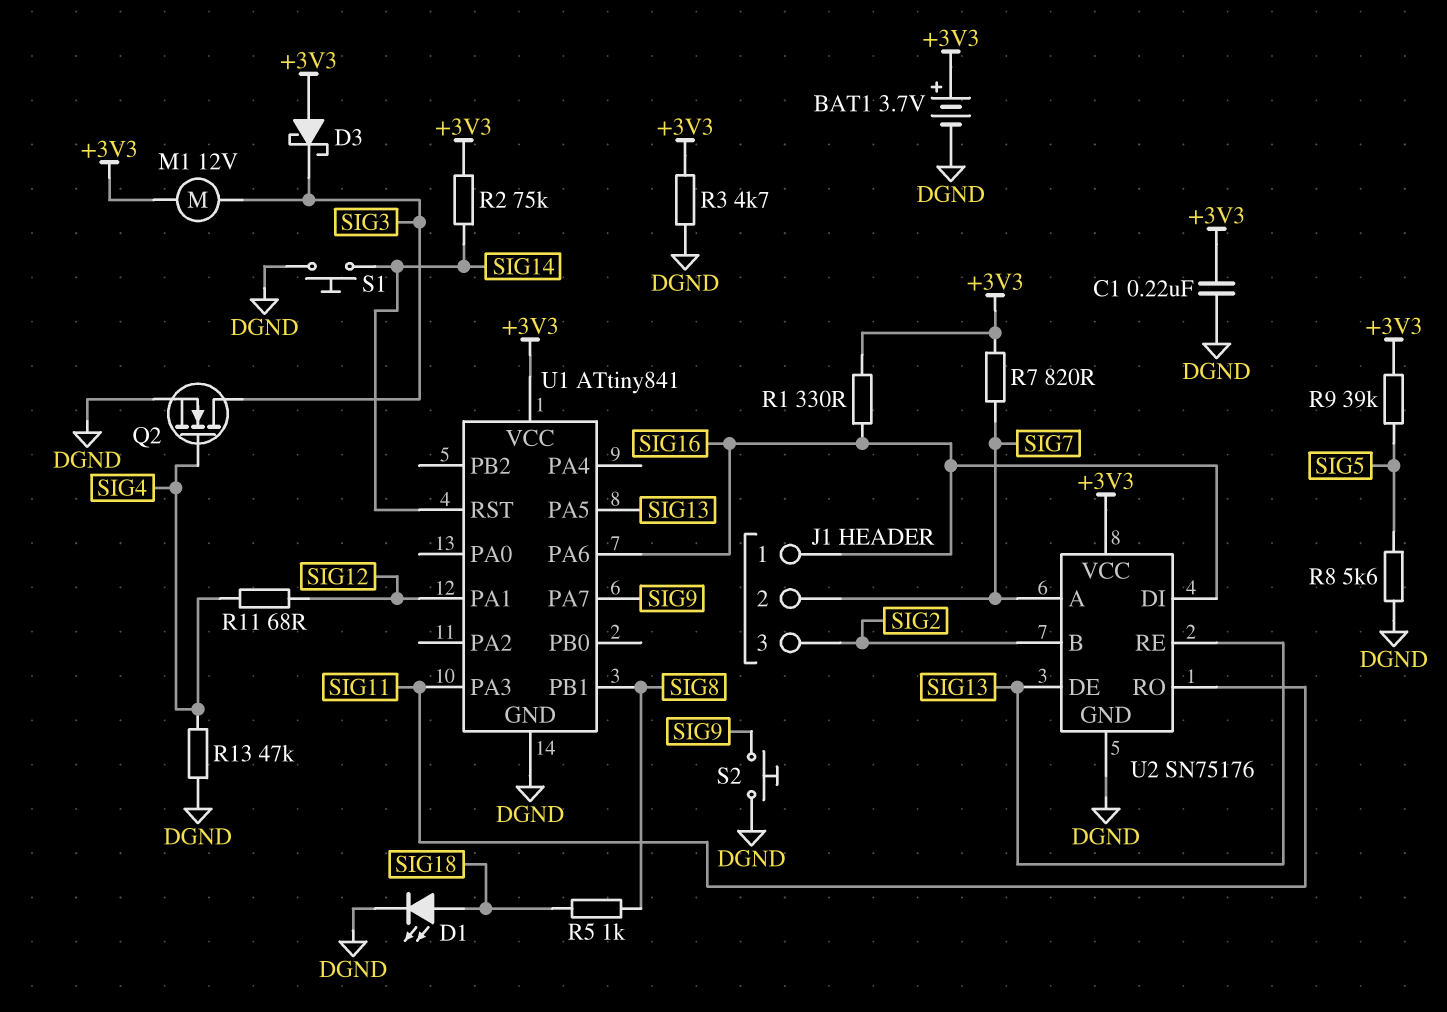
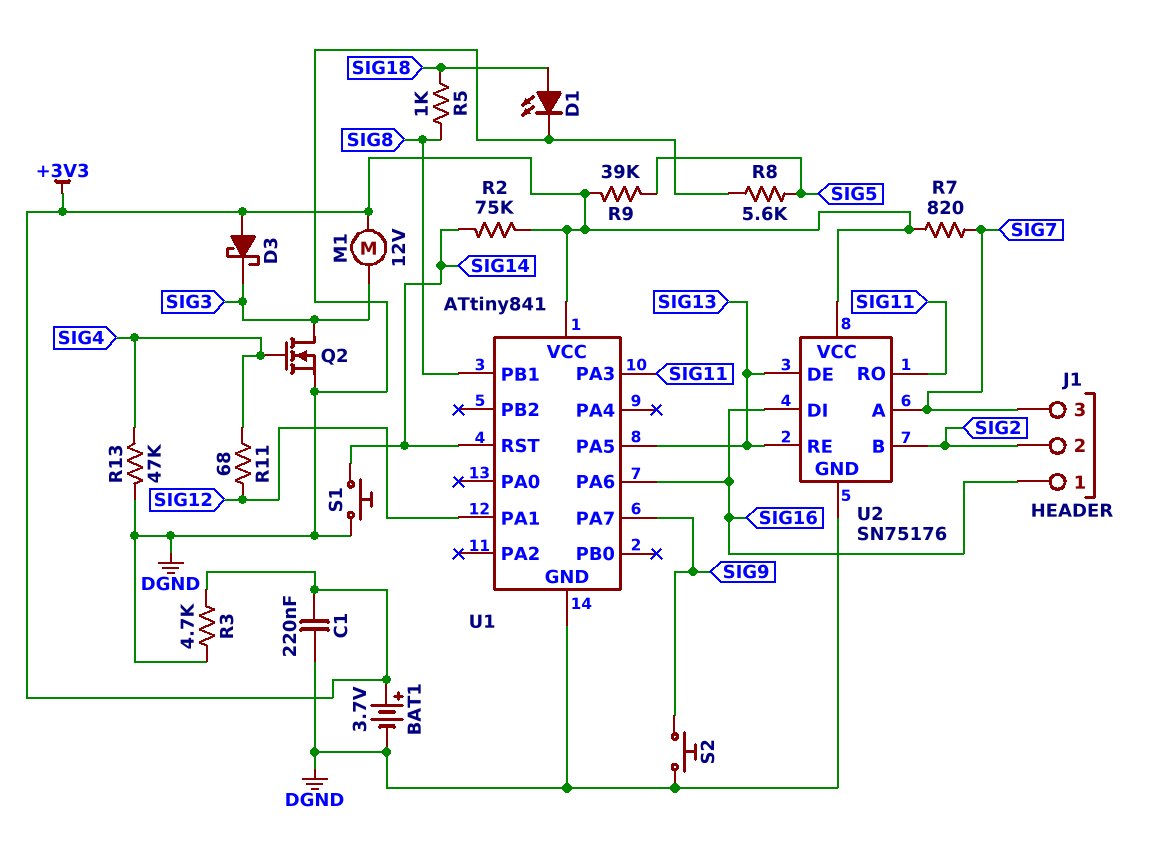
J1 pin 2: SIG7 -> SIG2
J1 pin 3: SIG2 -> SIG7
R1: 330 (+3V3, SIG16) -> none

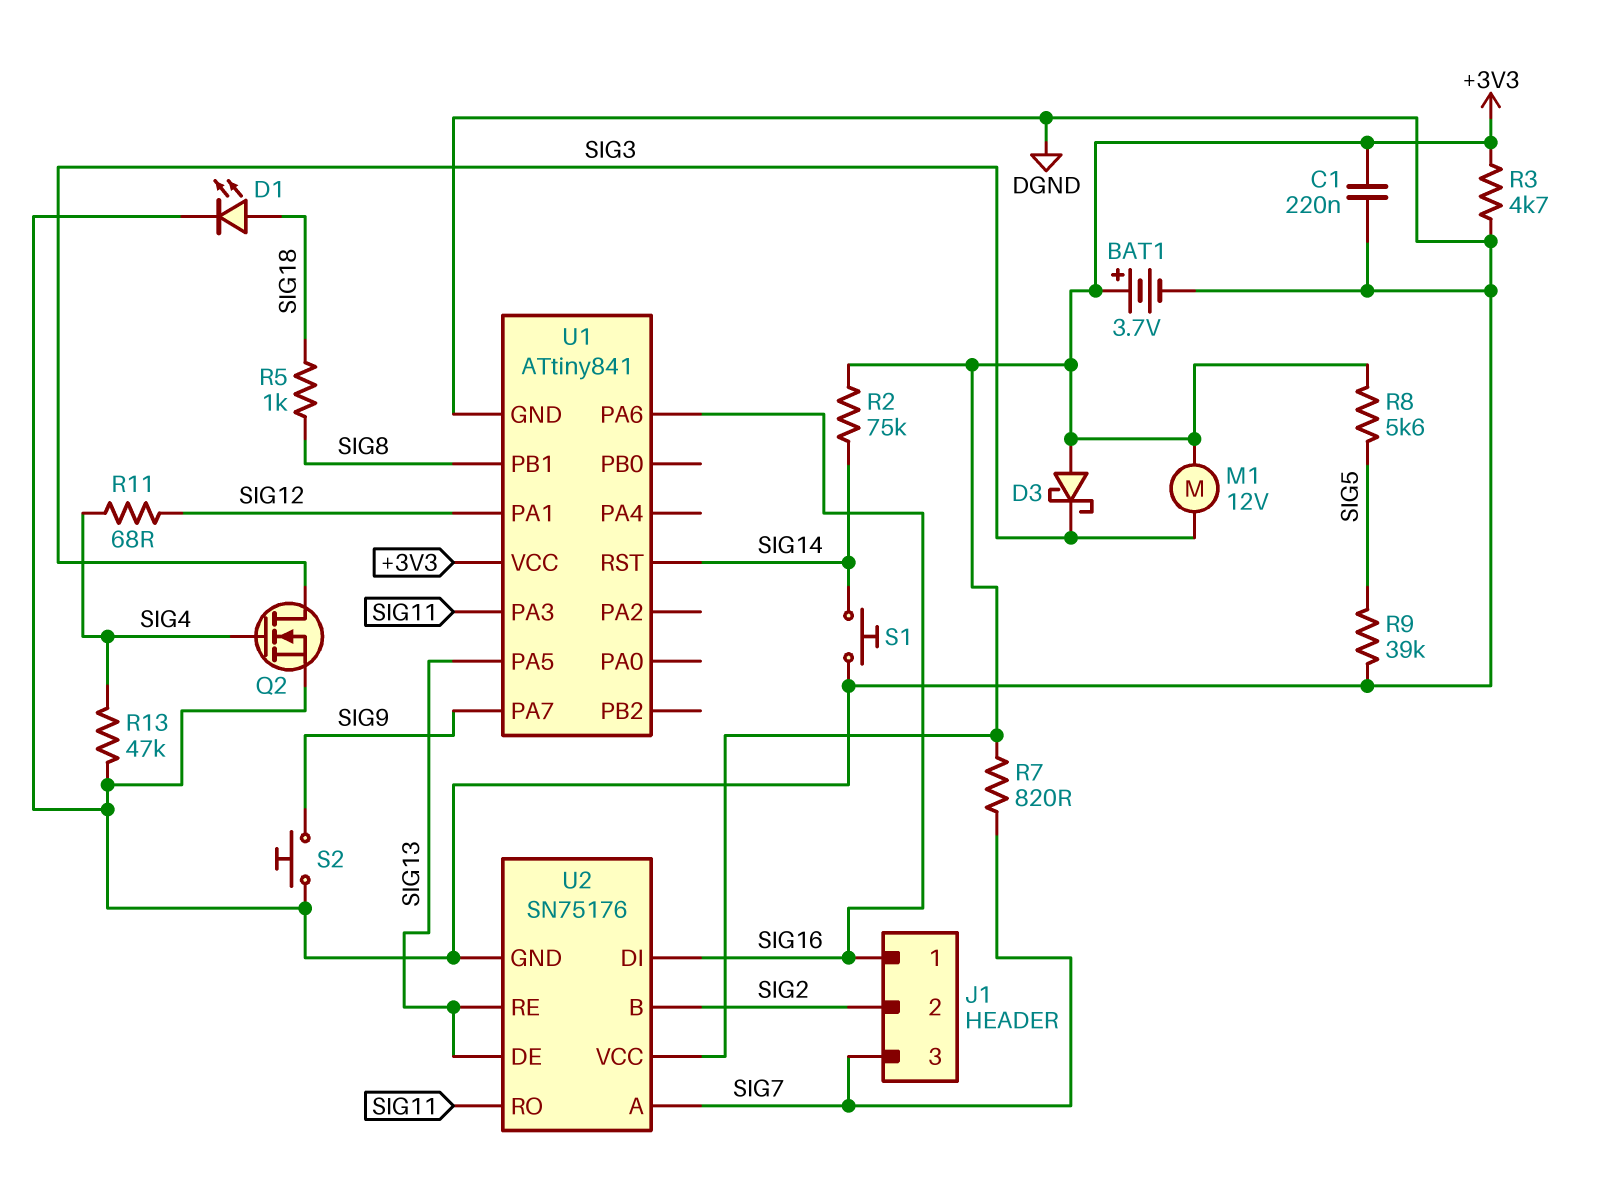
R8: 5.6k (DGND, SIG5) -> 5.6k (+3V3, SIG5)
R9: 39k (+3V3, SIG5) -> 39k (DGND, SIG5)

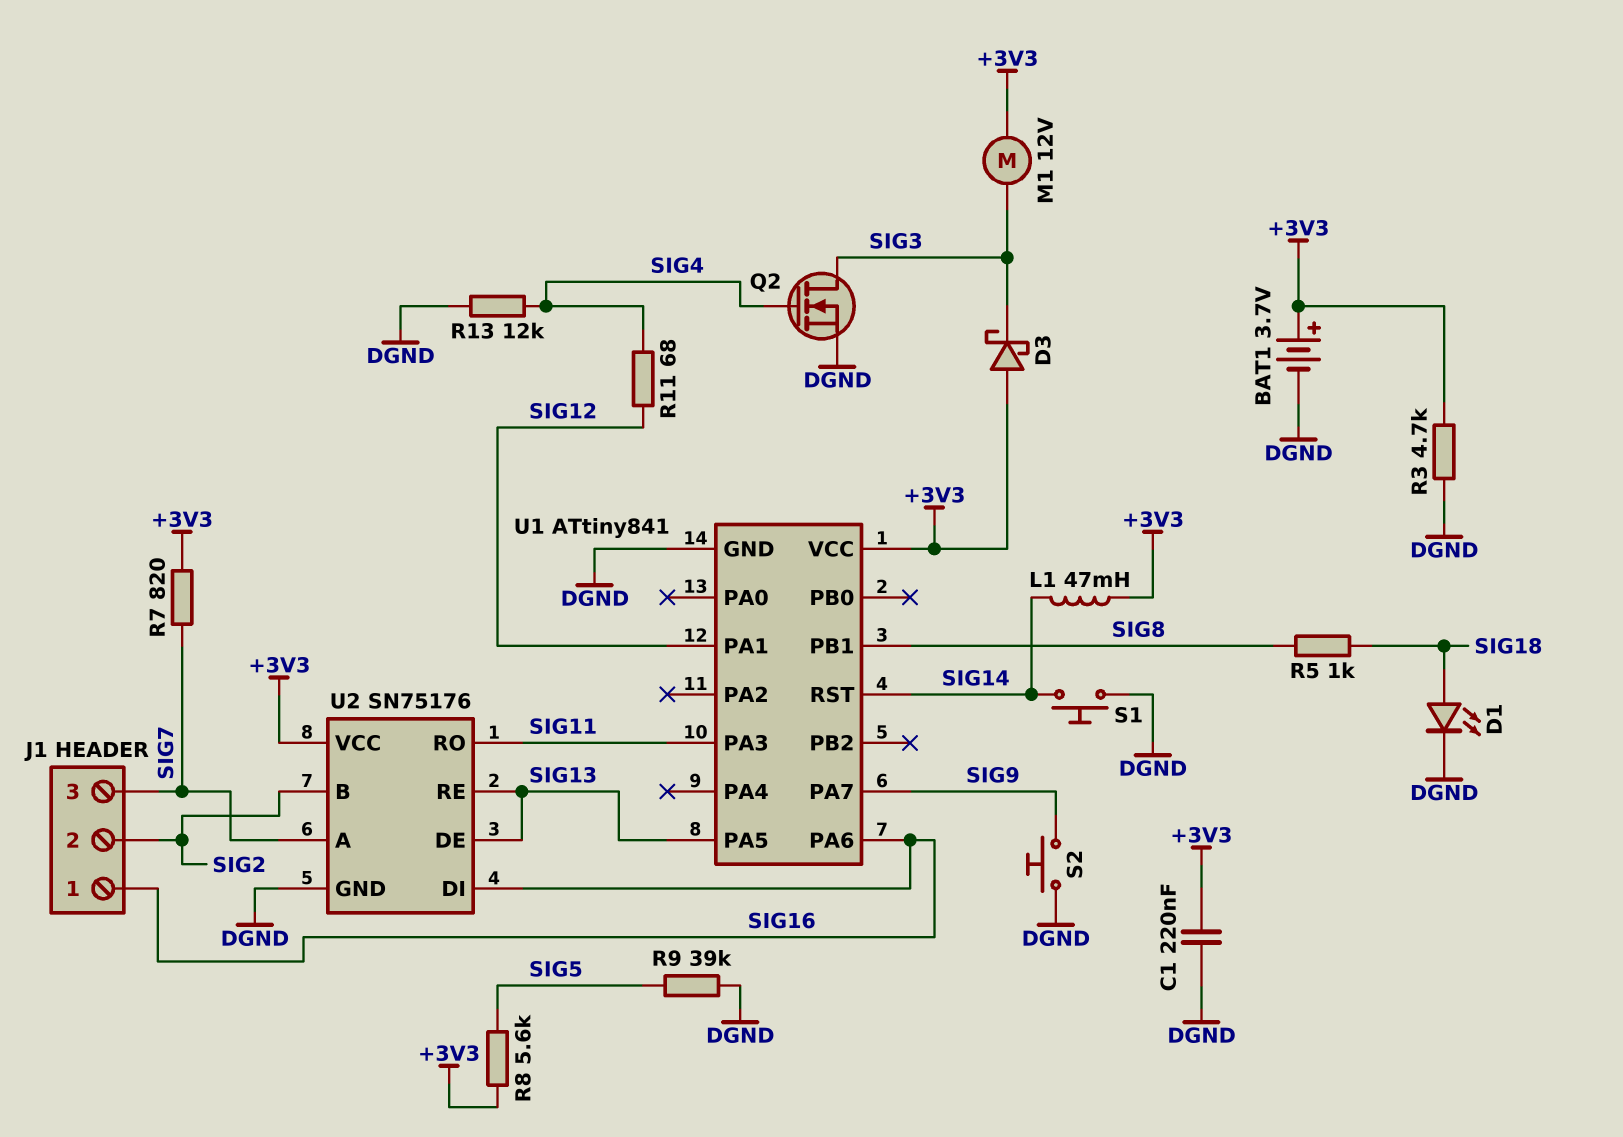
L1: none -> 47mH (+3V3, SIG14)
R2: 75k (+3V3, SIG14) -> none
R13: 47k (DGND, SIG4) -> 12k (DGND, SIG4)

